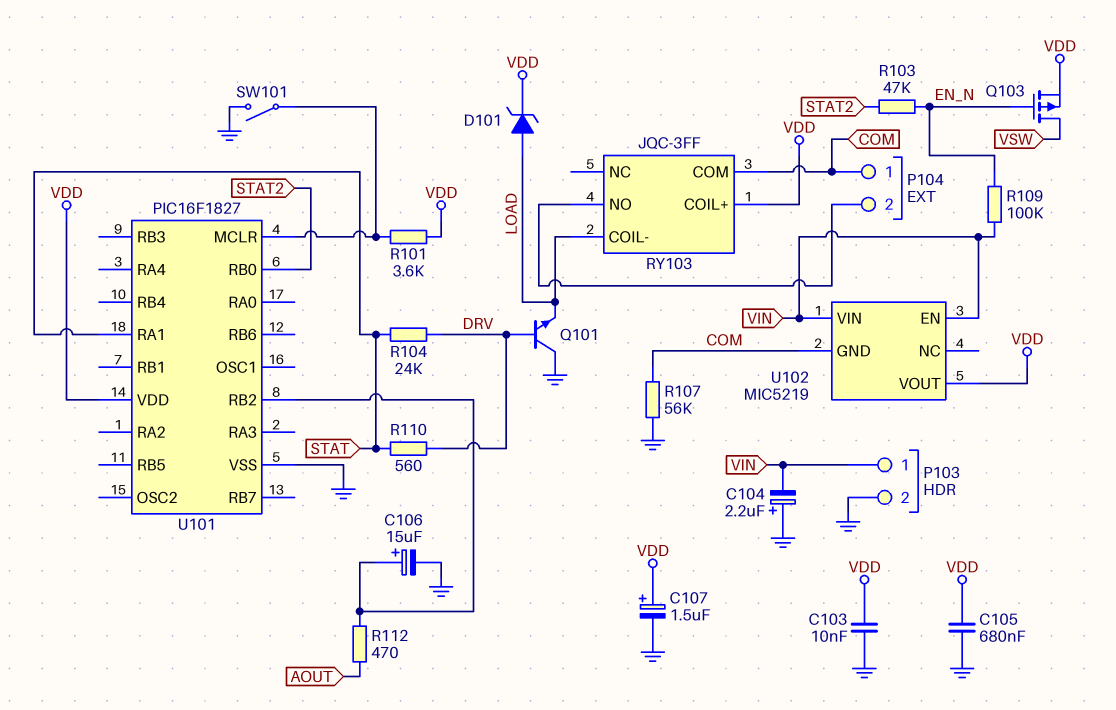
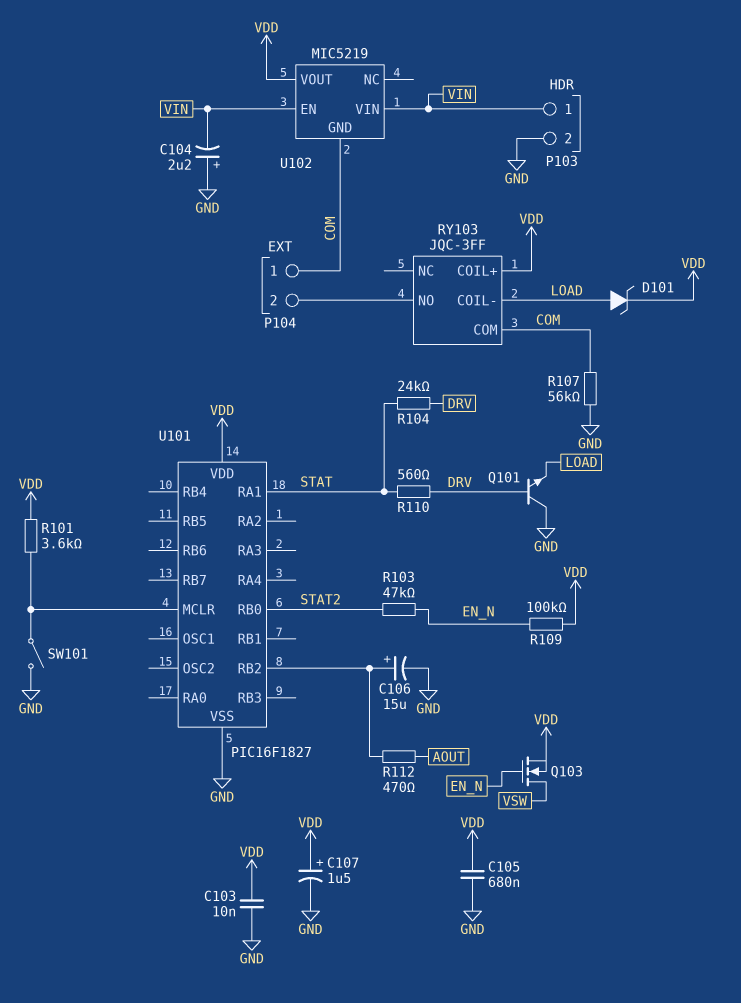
Q103: PMOS (G EN_N, D VSW, S VDD) -> NMOS (G EN_N, D VSW, S VDD)
R109: 100k (EN_N, VIN) -> 100k (EN_N, VDD)

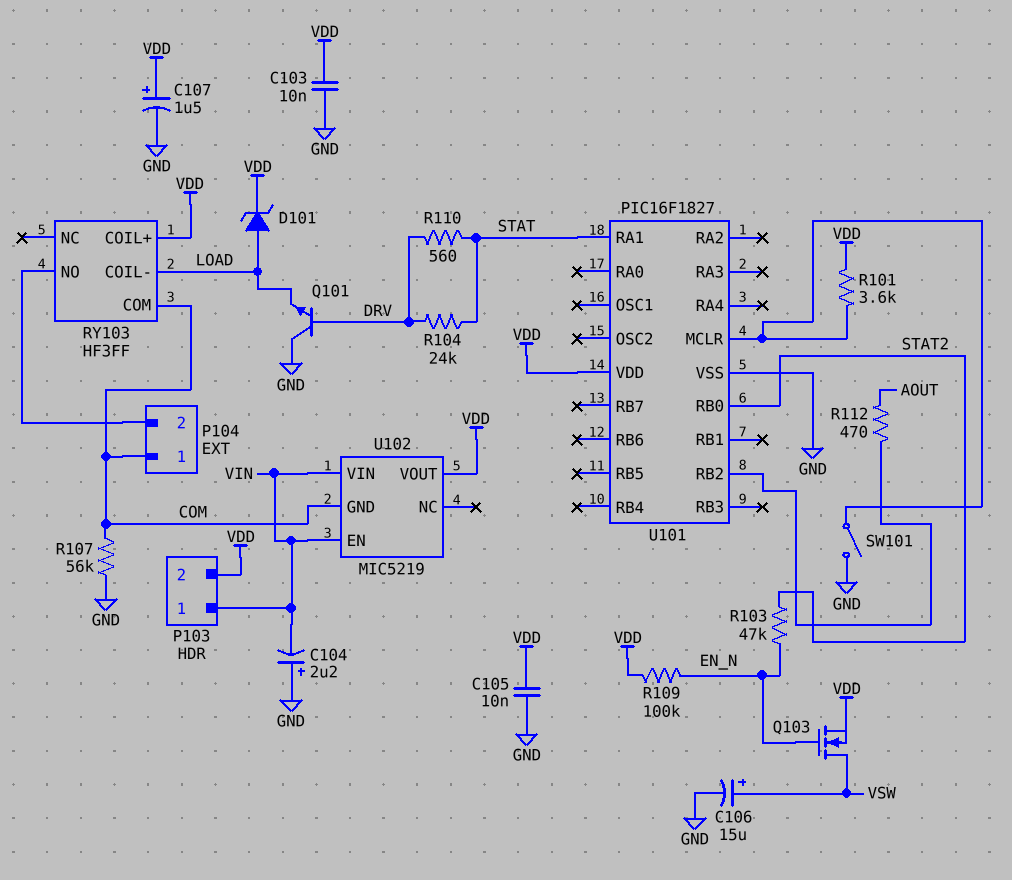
C105: 680nF (GND, VDD) -> 10nF (GND, VDD)
C106: 15uF (plus U101/RB2, minus GND) -> 15uF (plus VSW, minus GND)
P103 pin 2: GND -> VDD
RY103: JQC-3FF -> HF3FF

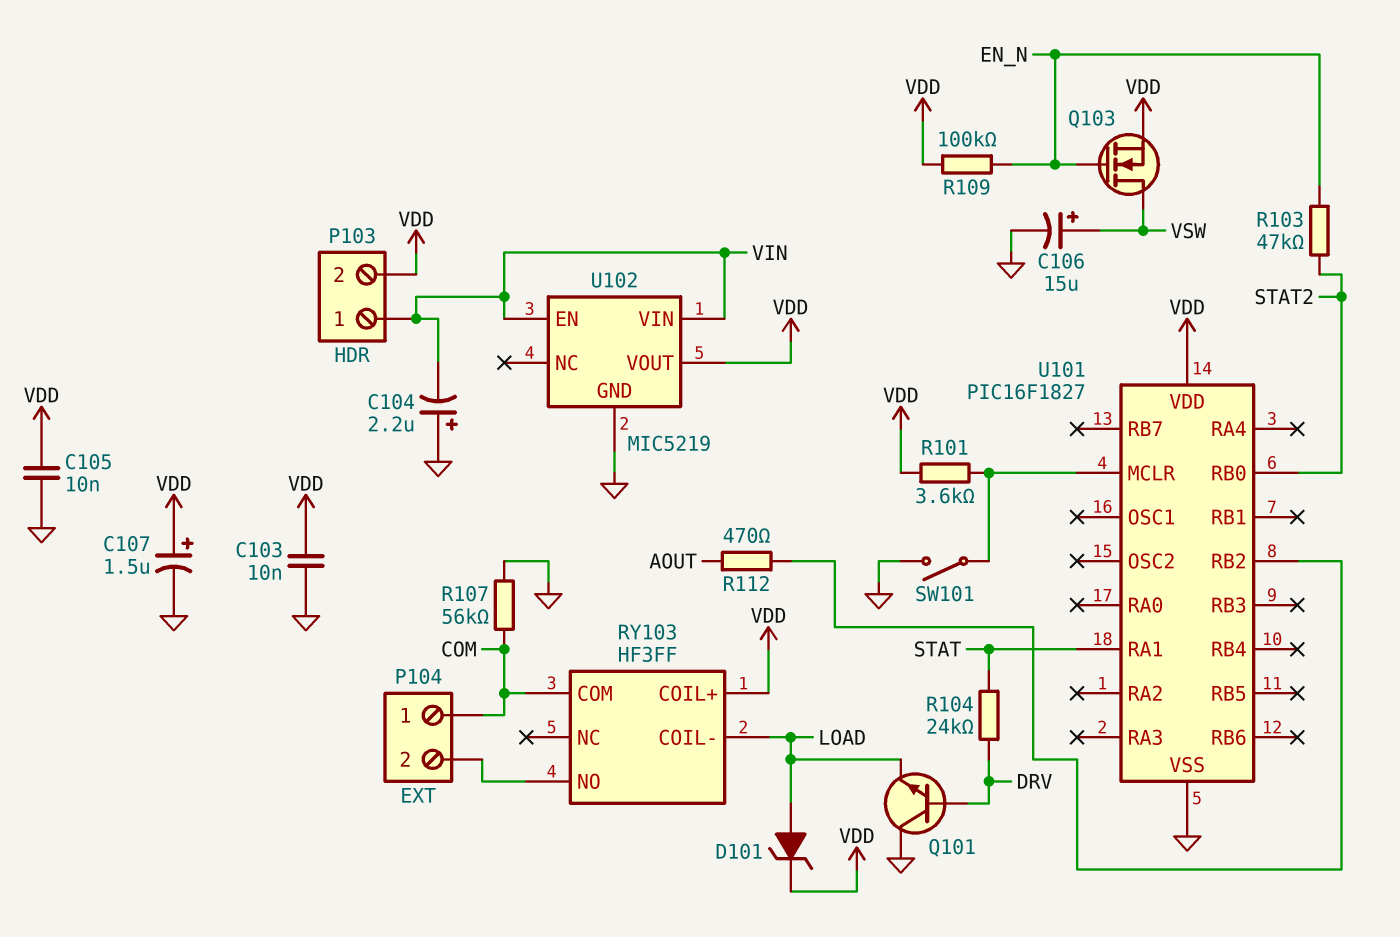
R110: 560 (DRV, STAT) -> none
U102 pin GND: COM -> GND

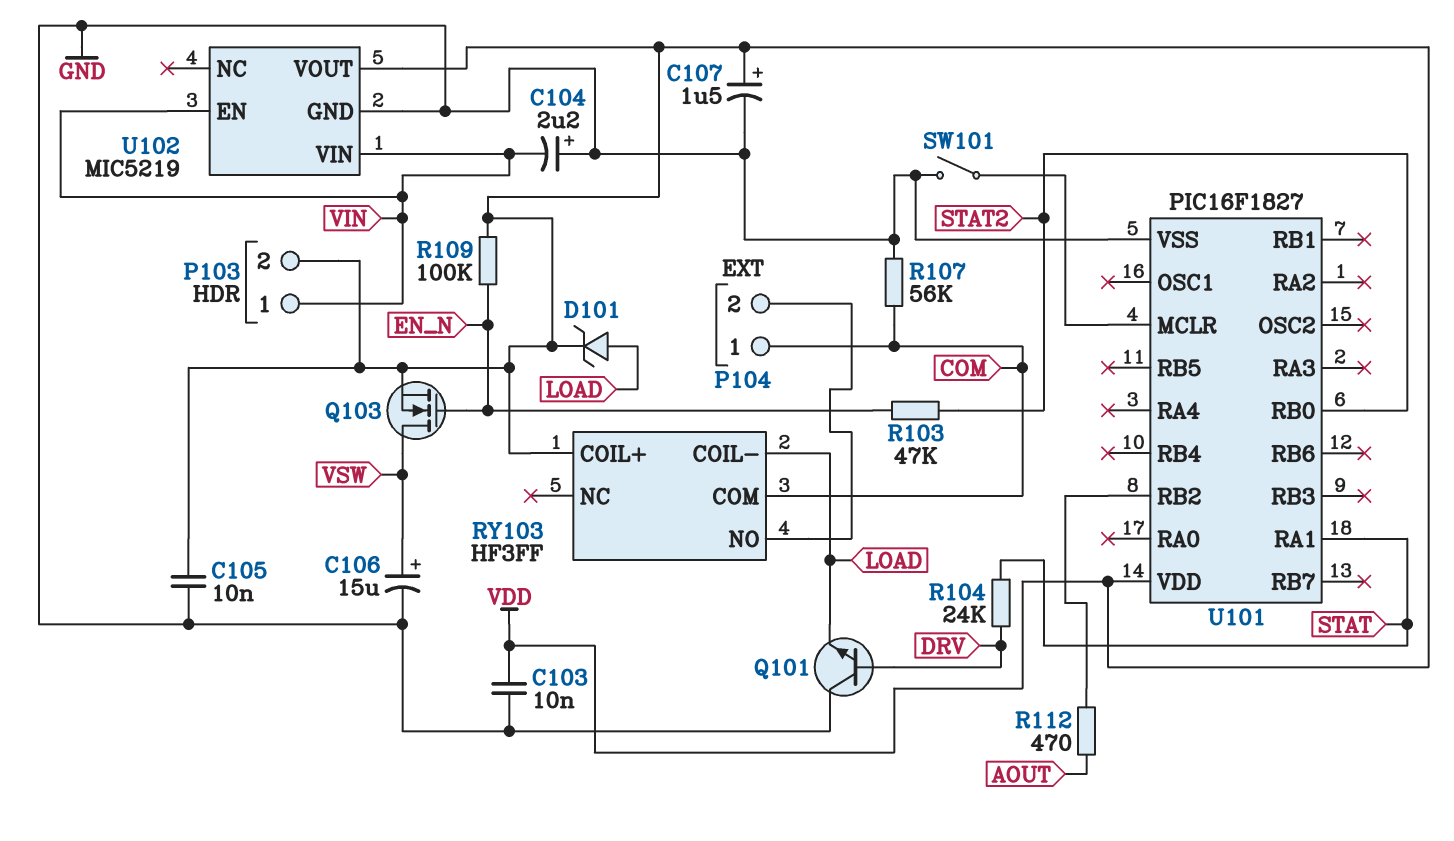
R101: 3.6k (U101/MCLR, VDD) -> none

